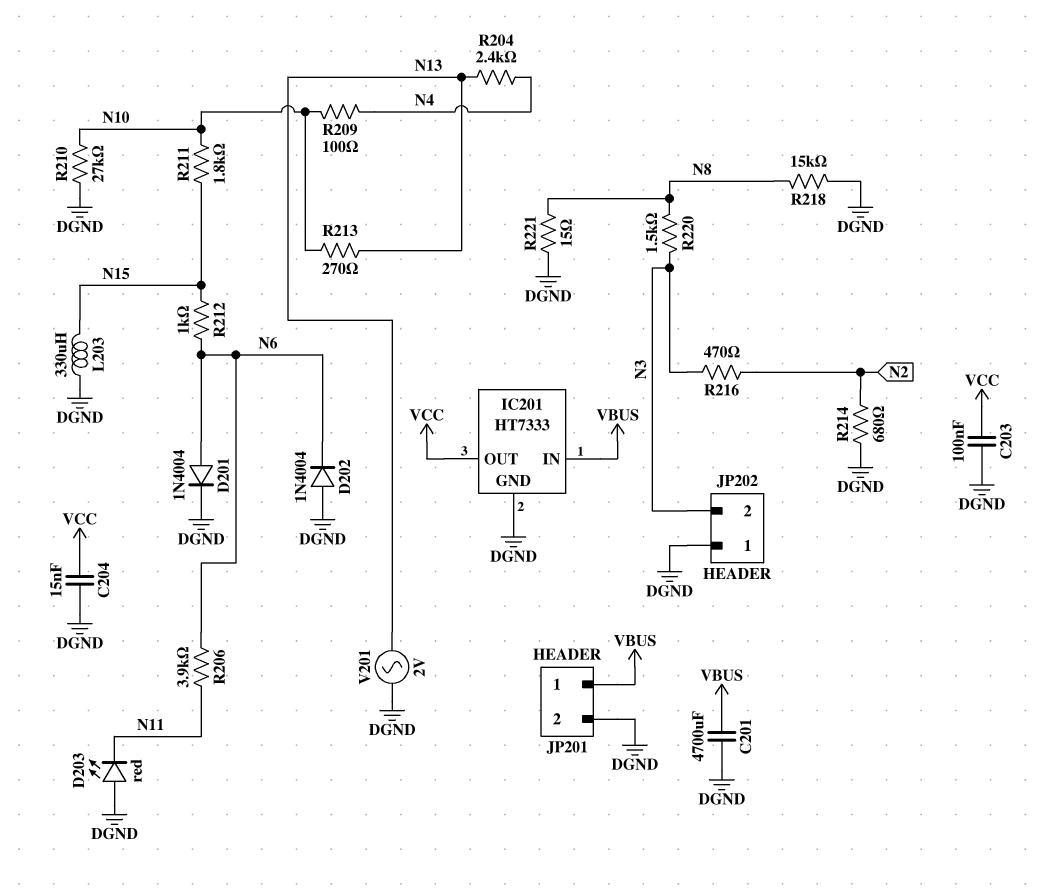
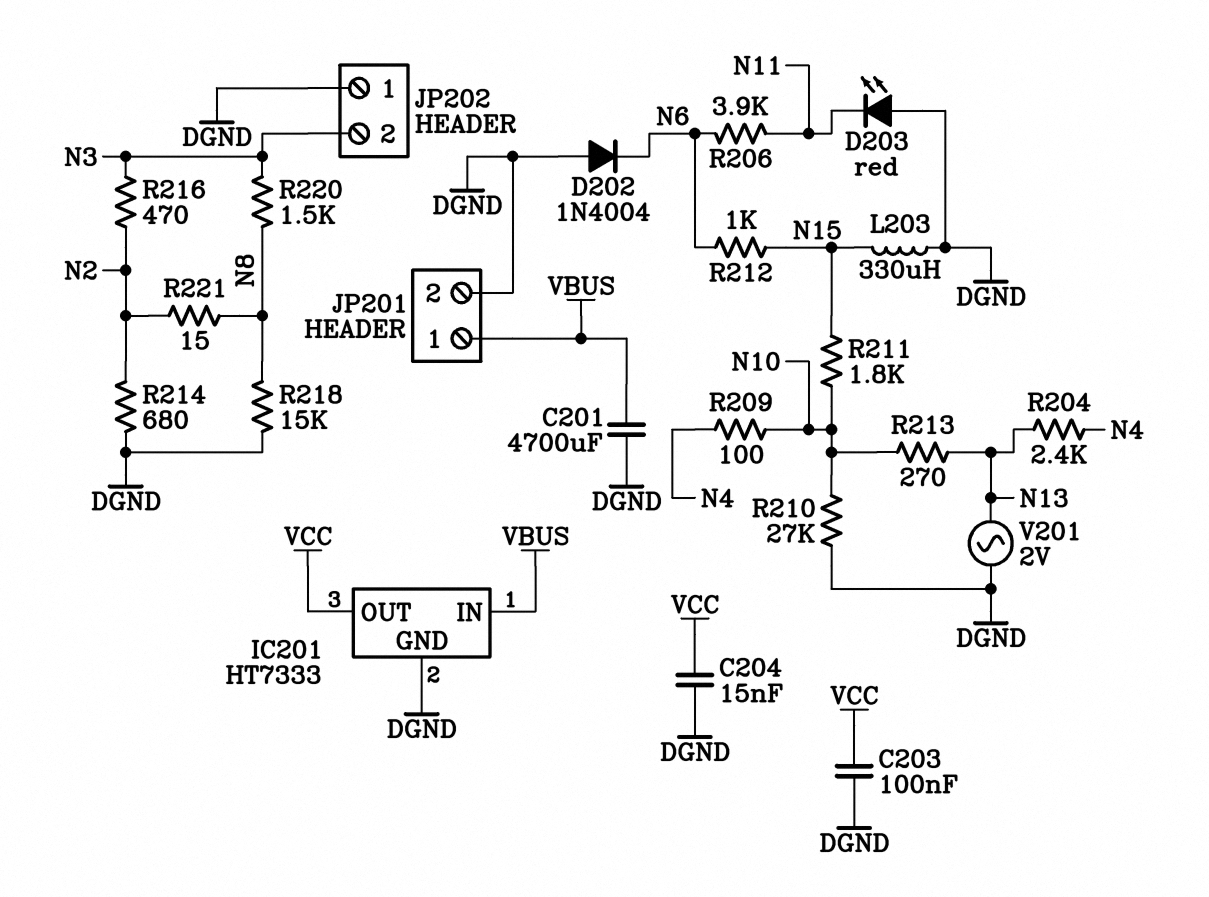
D201: diode 1N4004 (A N6, K DGND) -> none
R221: 15 (DGND, N8) -> 15 (N2, N8)

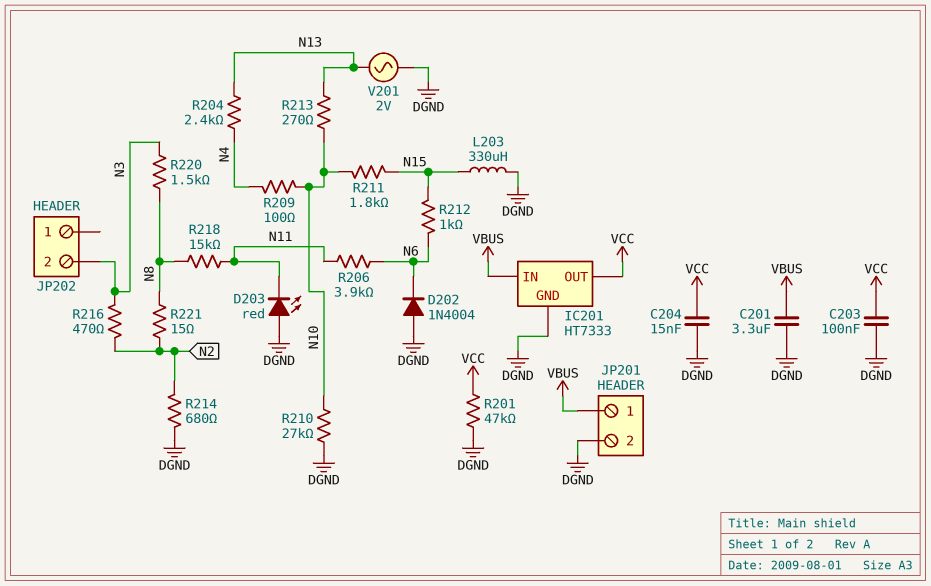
C201: 4700uF (DGND, VBUS) -> 3.3uF (DGND, VBUS)
JP202 pin 1: DGND -> none
R201: none -> 47k (DGND, VCC)
R218: 15k (DGND, N8) -> 15k (N8, N11)

